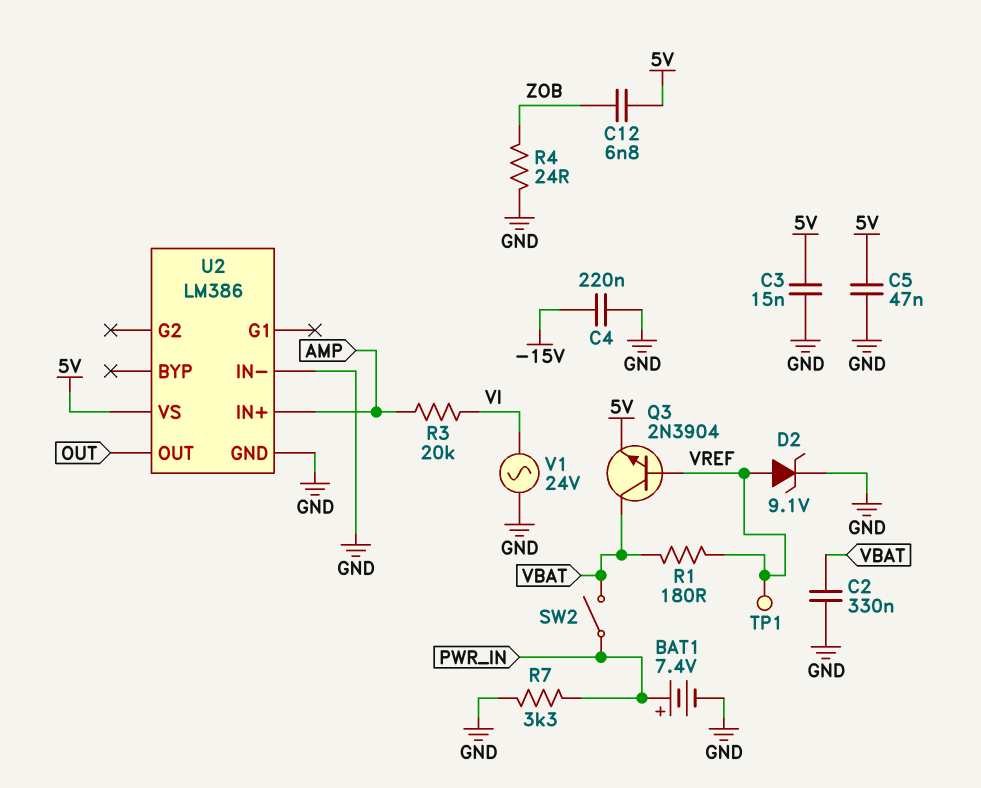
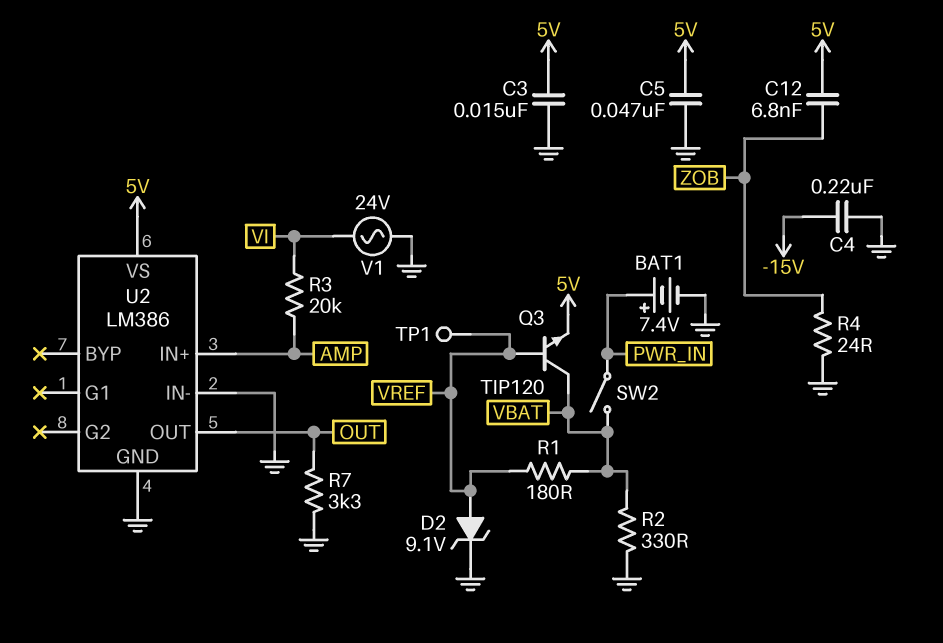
C2: 330nF (GND, VBAT) -> none
Q3: NPN 2N3904 (B VREF, C VBAT, E 5V) -> NPN TIP120 (B VREF, C VBAT, E 5V)
R2: none -> 330 (GND, VBAT)
R7: 3.3k (GND, PWR_IN) -> 3.3k (GND, OUT)

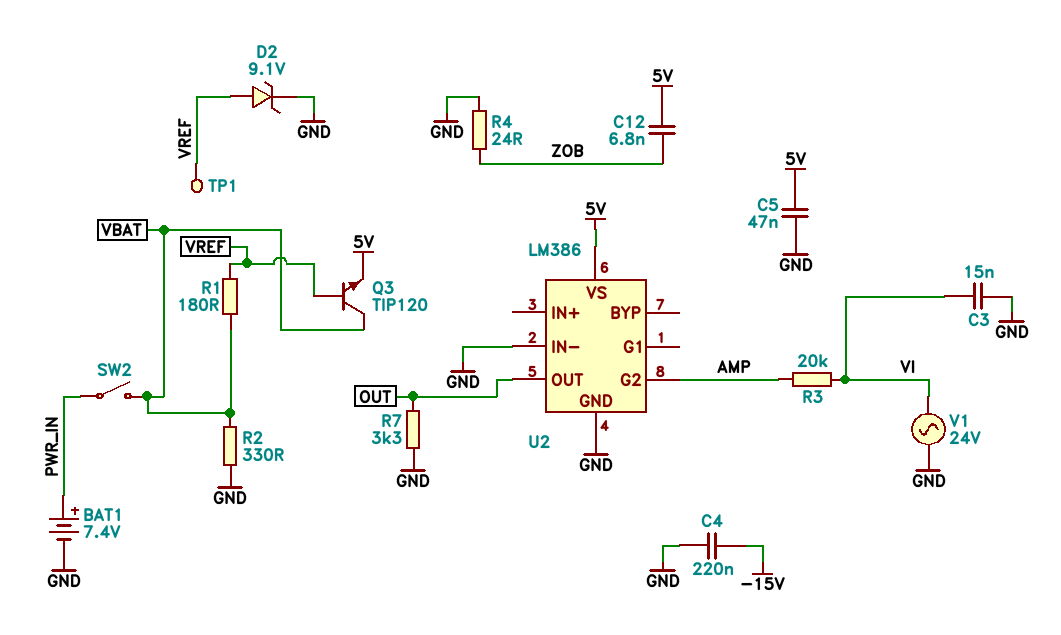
C3: 15nF (5V, GND) -> 15nF (GND, VI)
U2 pin G2: none -> AMP
U2 pin IN+: AMP -> none

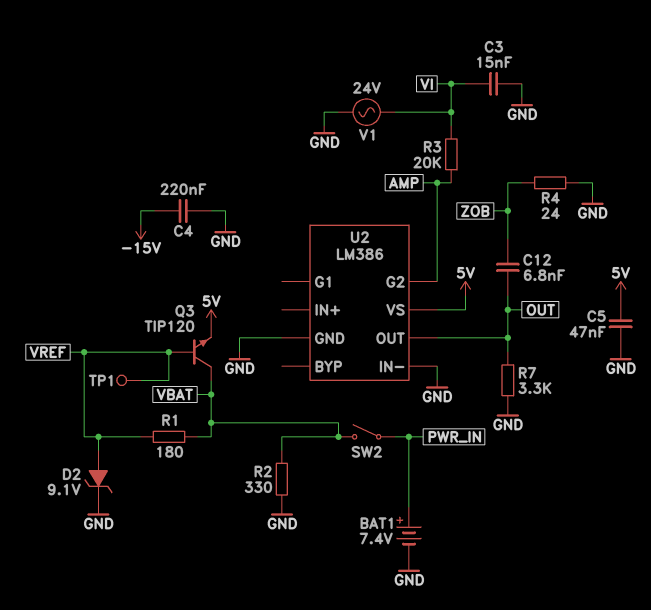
C12: 6.8nF (5V, ZOB) -> 6.8nF (OUT, ZOB)

